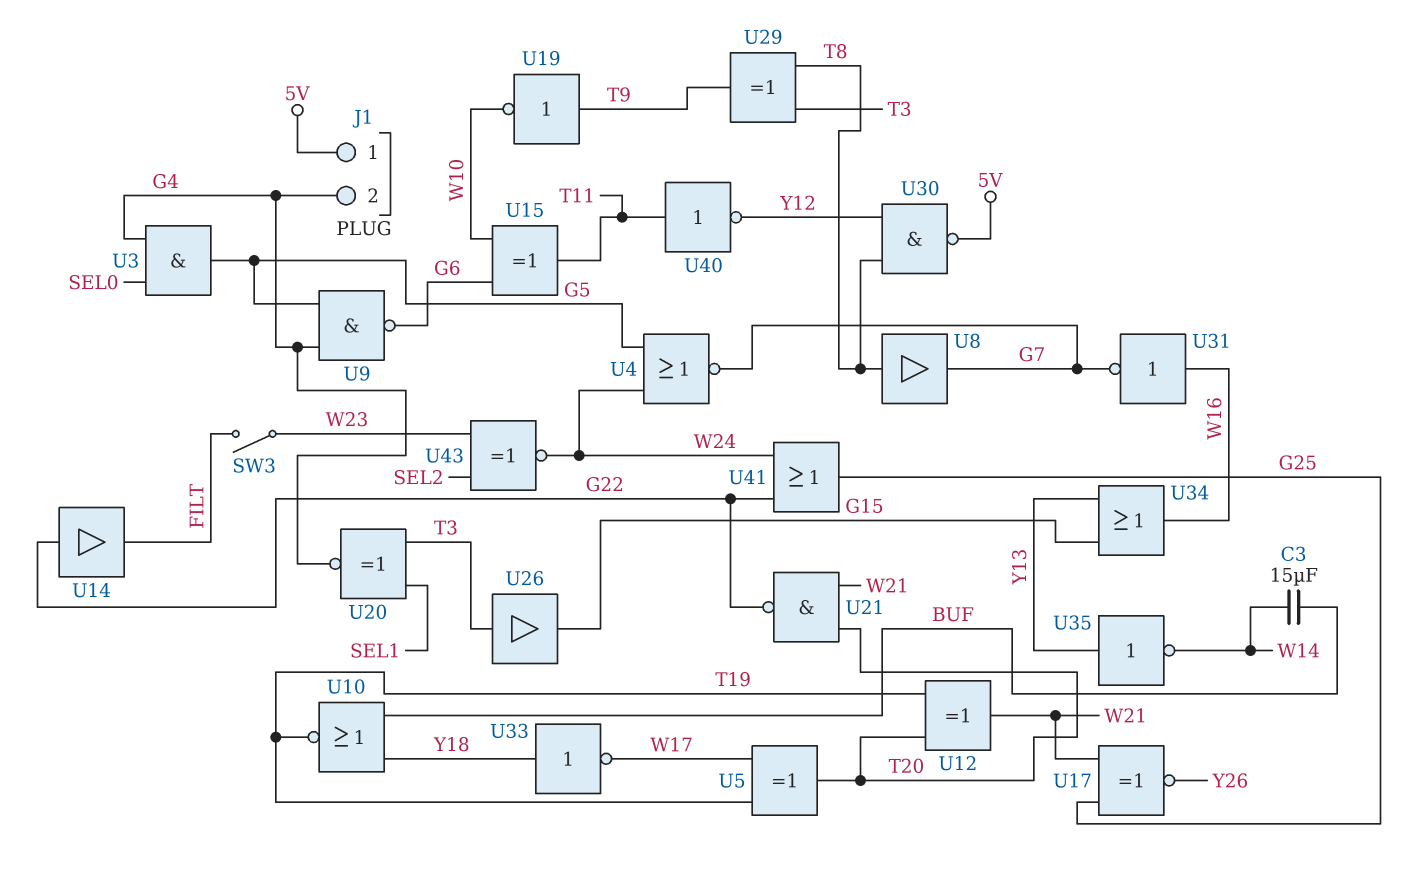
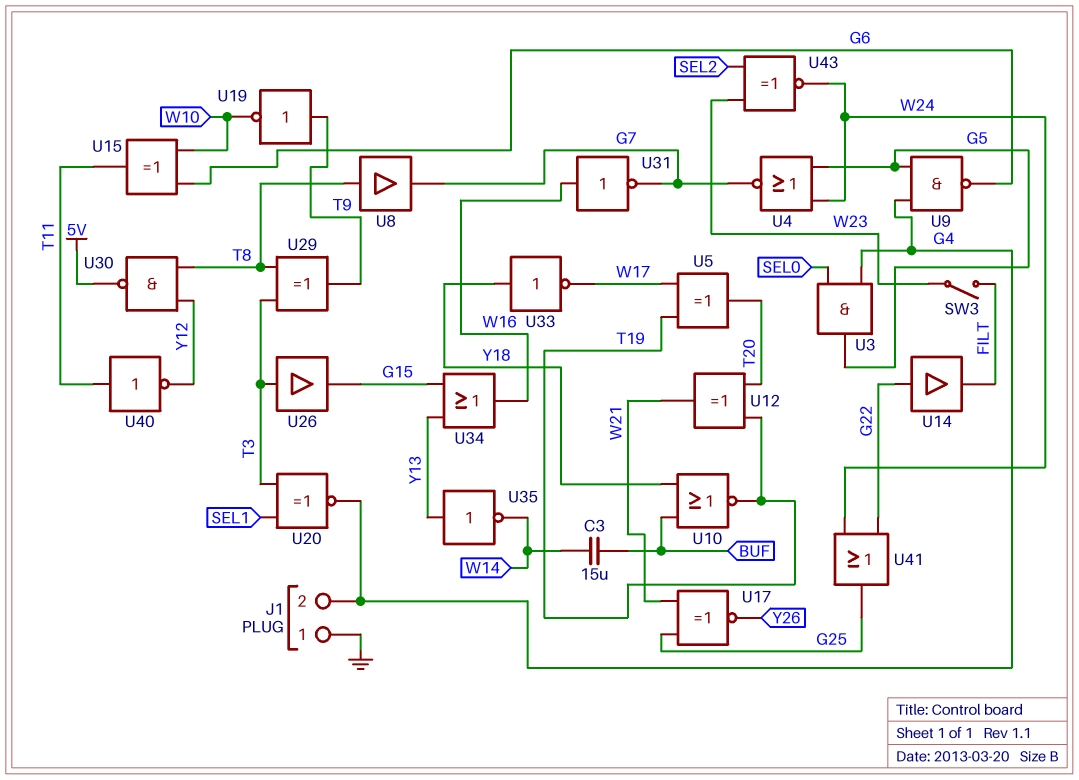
J1 pin 1: 5V -> GND
U21: NAND (in T20, in W21, out G22) -> none

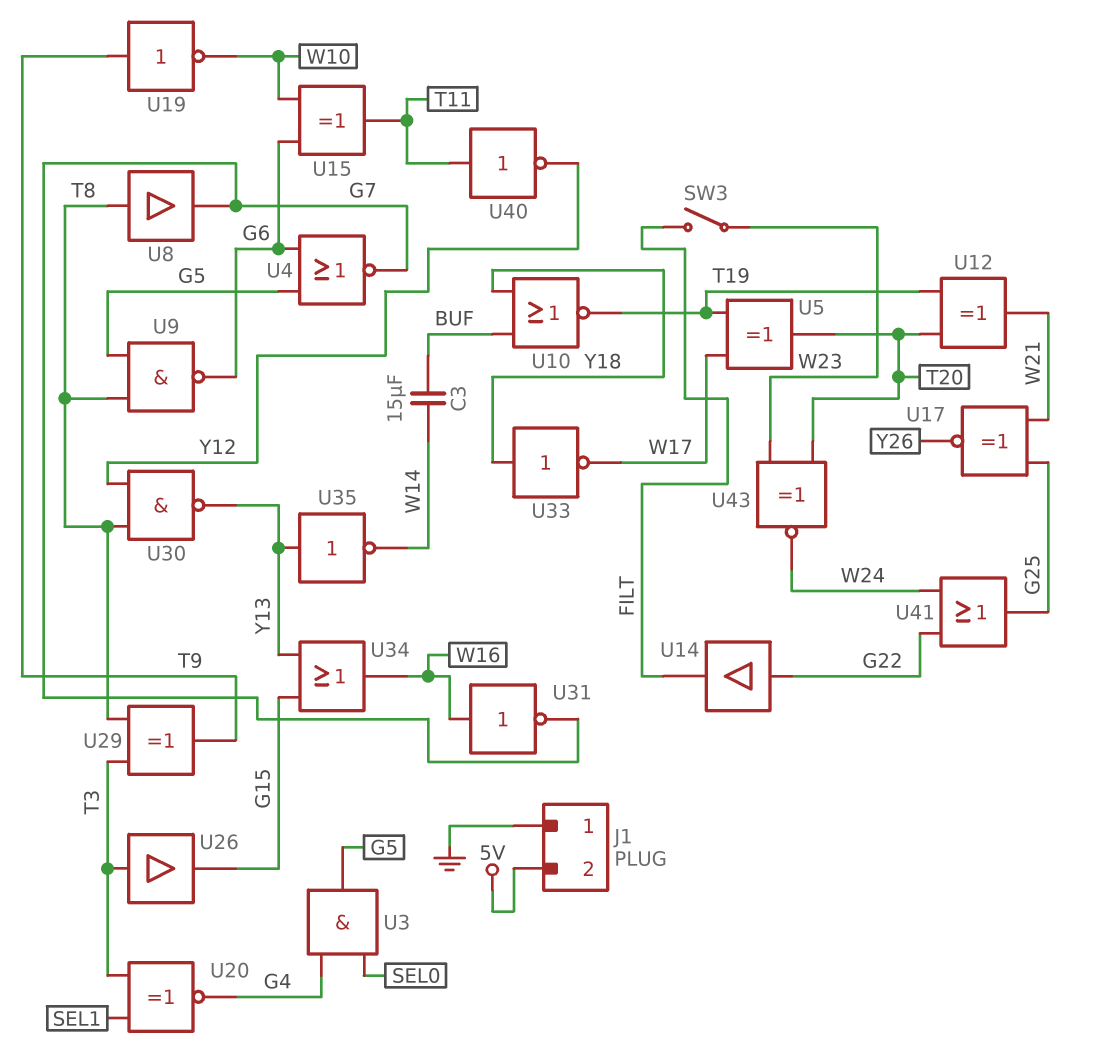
J1 pin 2: G4 -> 5V
U4: NOR (in G5, in W24, out G7) -> NOR (in G5, in G6, out G7)
U9: NAND (in G4, in G5, out G6) -> NAND (in G5, in T8, out G6)
U30: NAND (in T8, in Y12, out 5V) -> NAND (in T8, in Y12, out Y13)
U43: XNOR (in SEL2, in W23, out W24) -> XNOR (in T20, in W23, out W24)

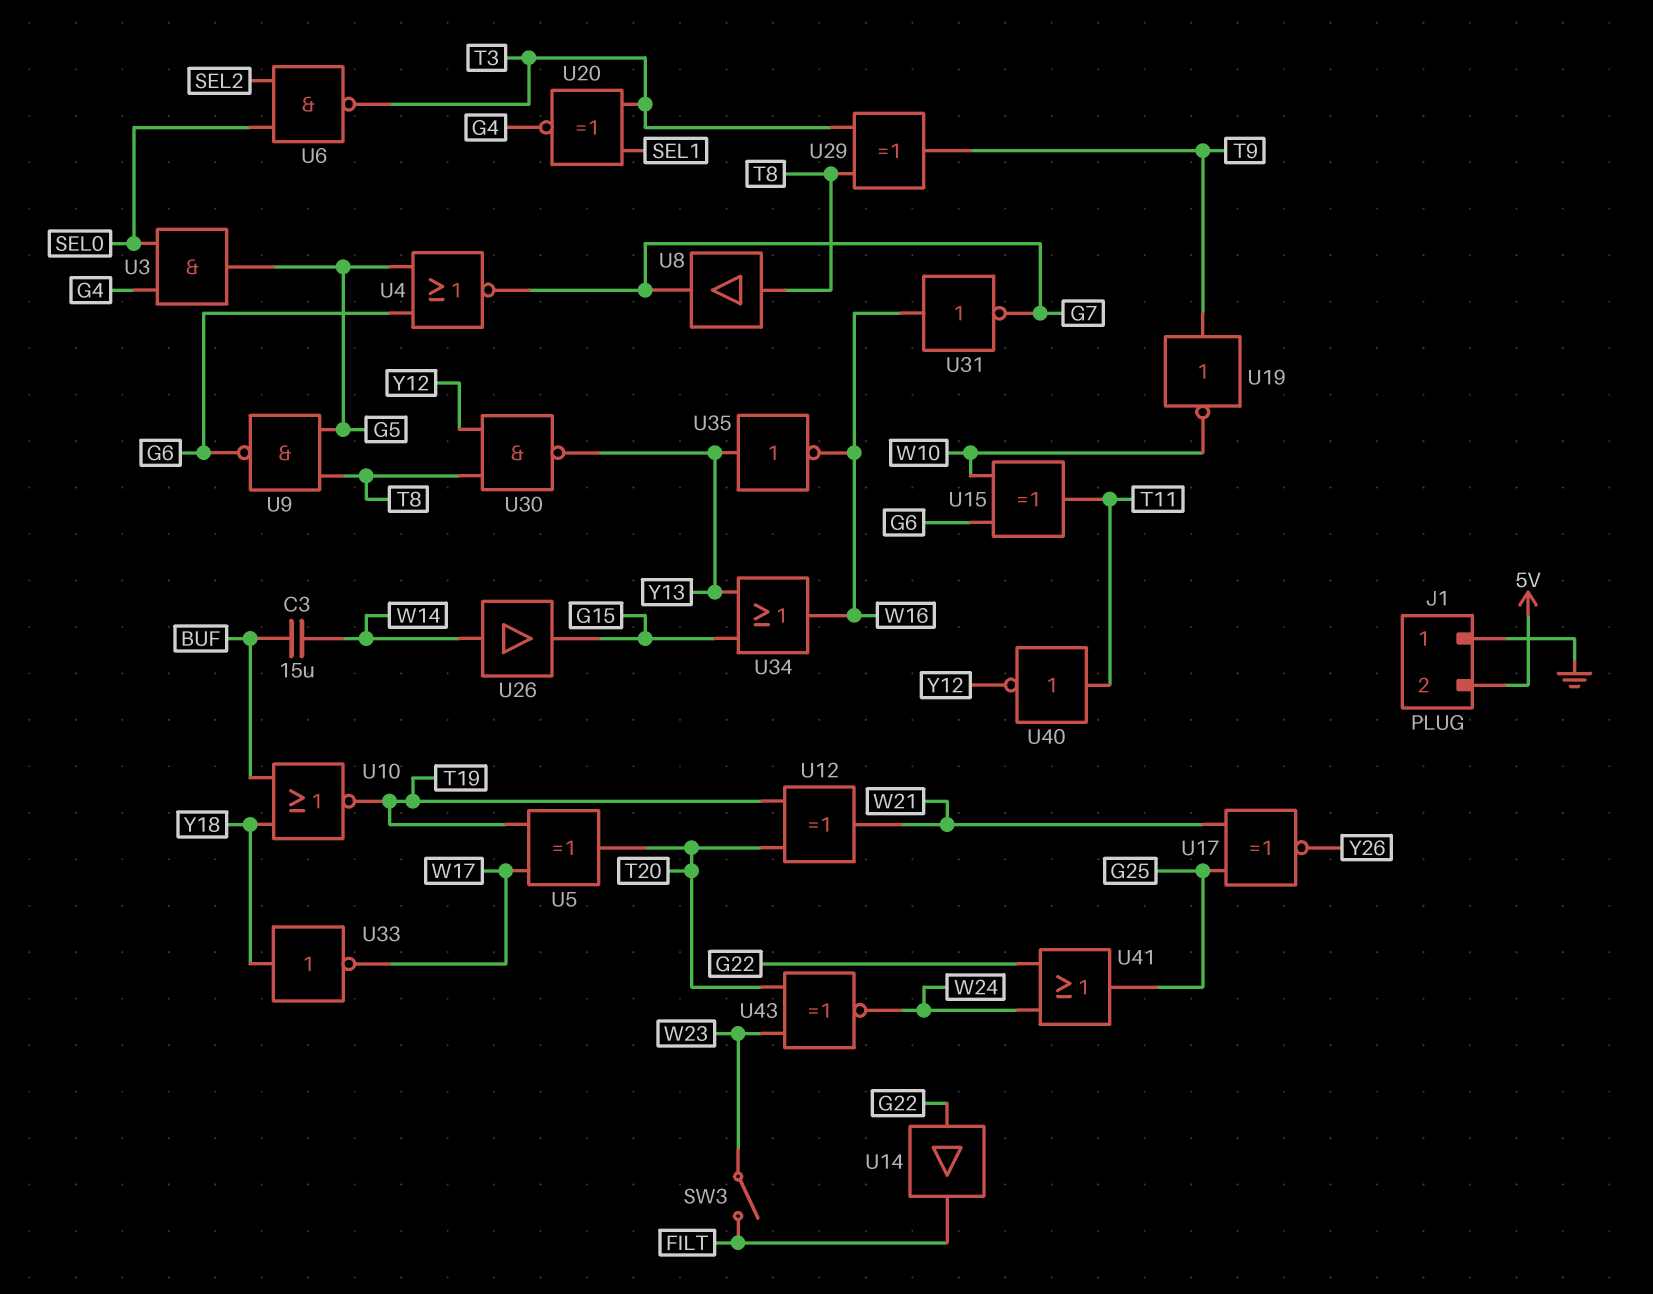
U6: none -> NAND (in SEL0, in SEL2, out T3)
U26: buffer (in T3, out G15) -> buffer (in W14, out G15)
U35: NOT (in Y13, out W14) -> NOT (in Y13, out W16)

